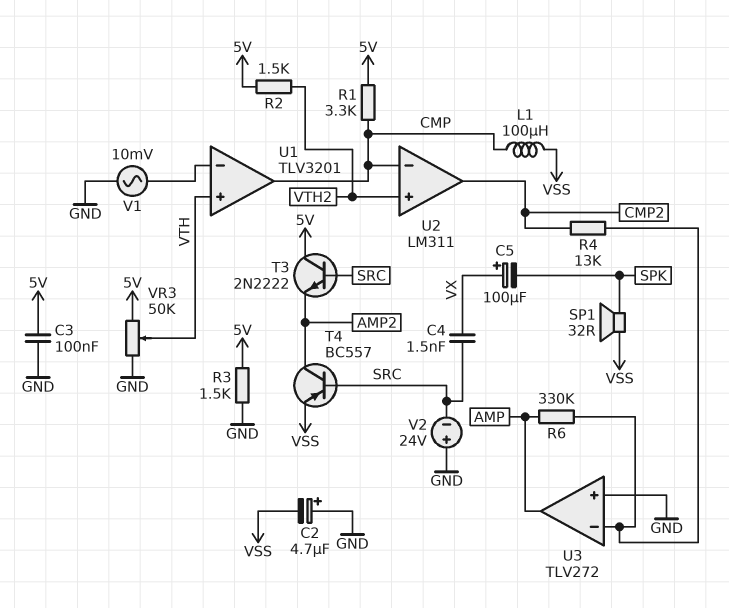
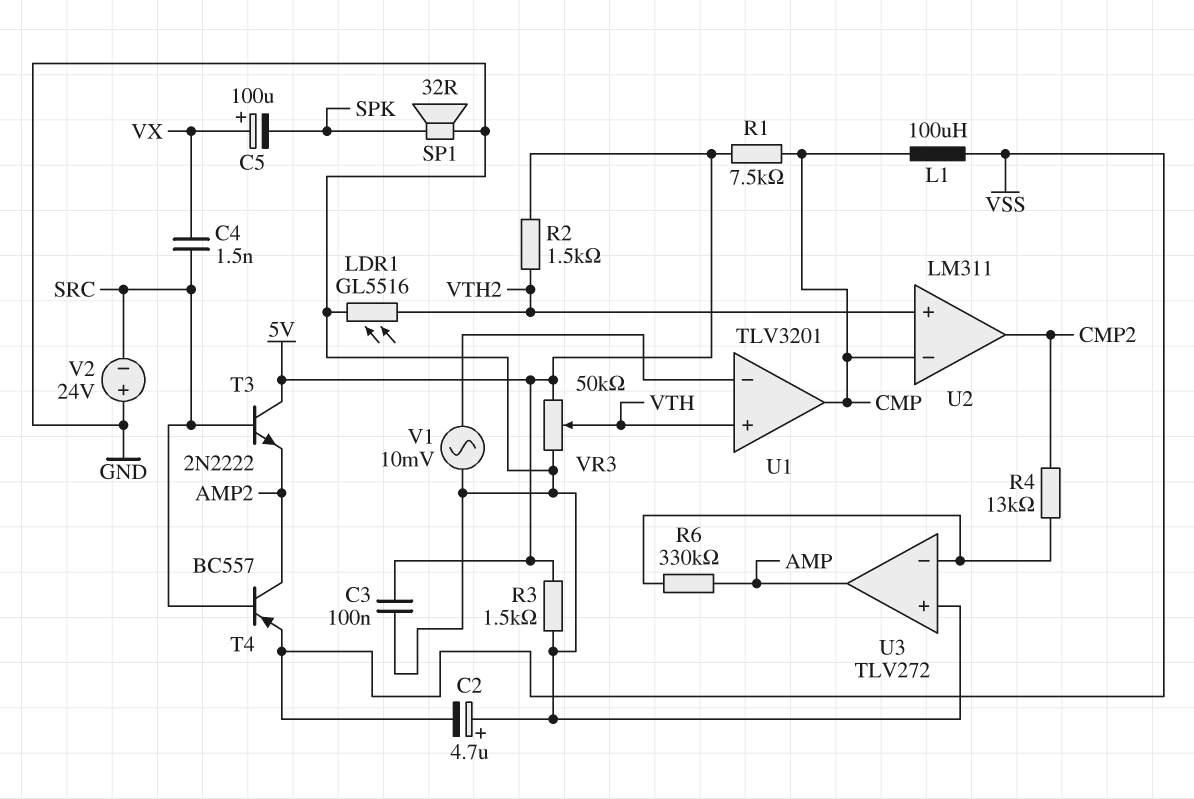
LDR1: none -> GL5516 (GND, VTH2)
R1: 3.3k (5V, CMP) -> 7.5k (5V, CMP)
SP1: speaker 32R (SPK, VSS) -> speaker 32R (GND, SPK)

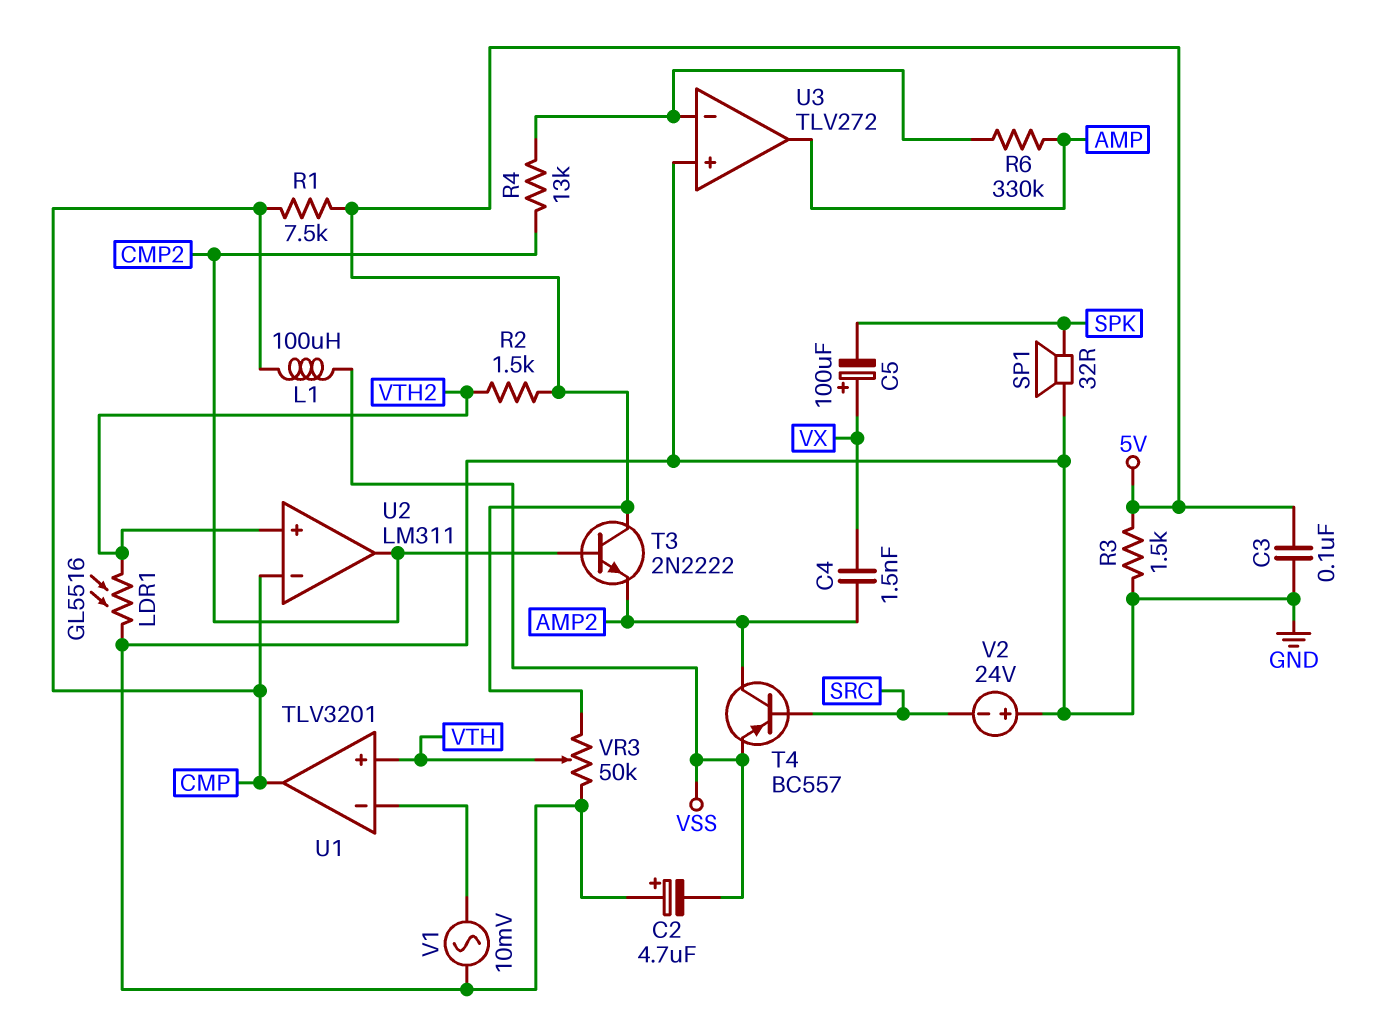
C4: 1.5nF (SRC, VX) -> 1.5nF (AMP2, VX)
T3: NPN 2N2222 (B SRC, C 5V, E AMP2) -> NPN 2N2222 (B CMP2, C 5V, E AMP2)

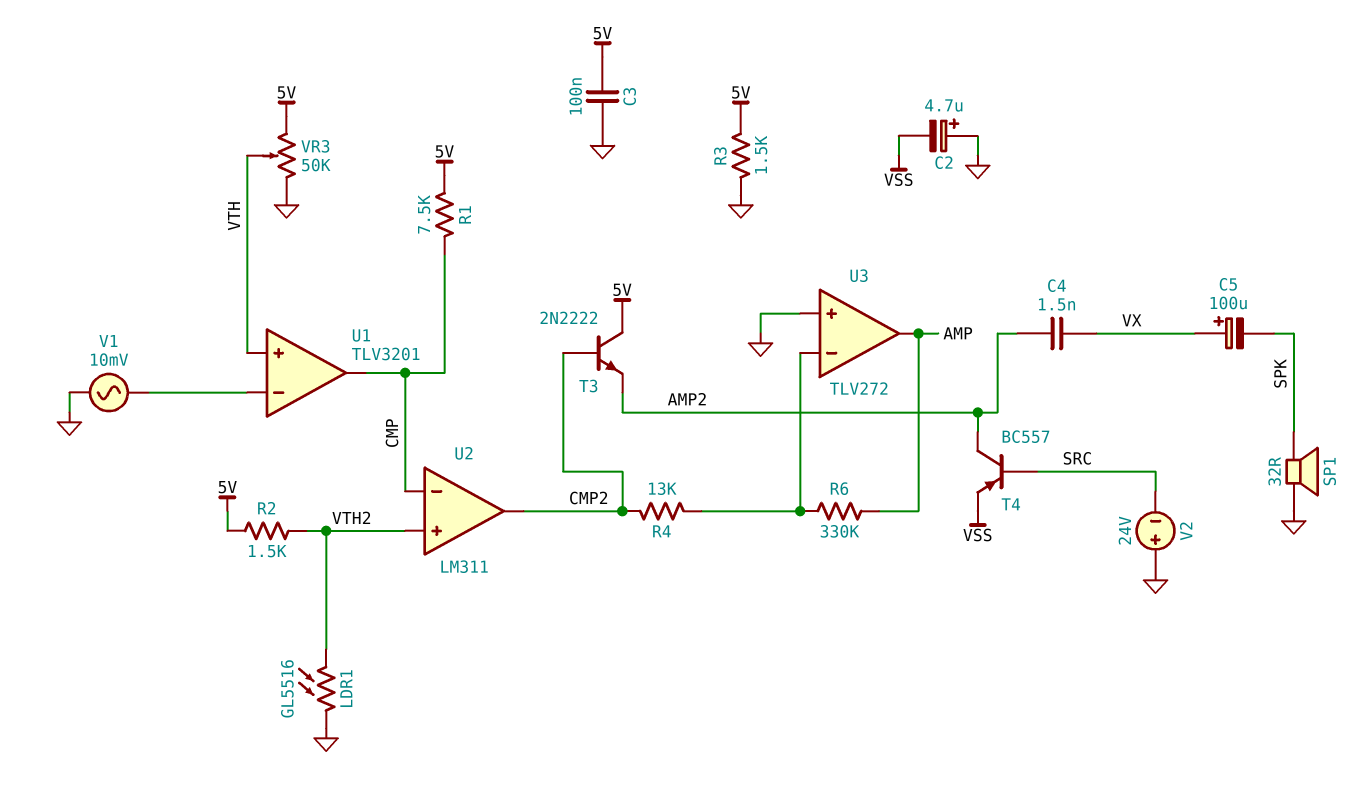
L1: 100uH (CMP, VSS) -> none

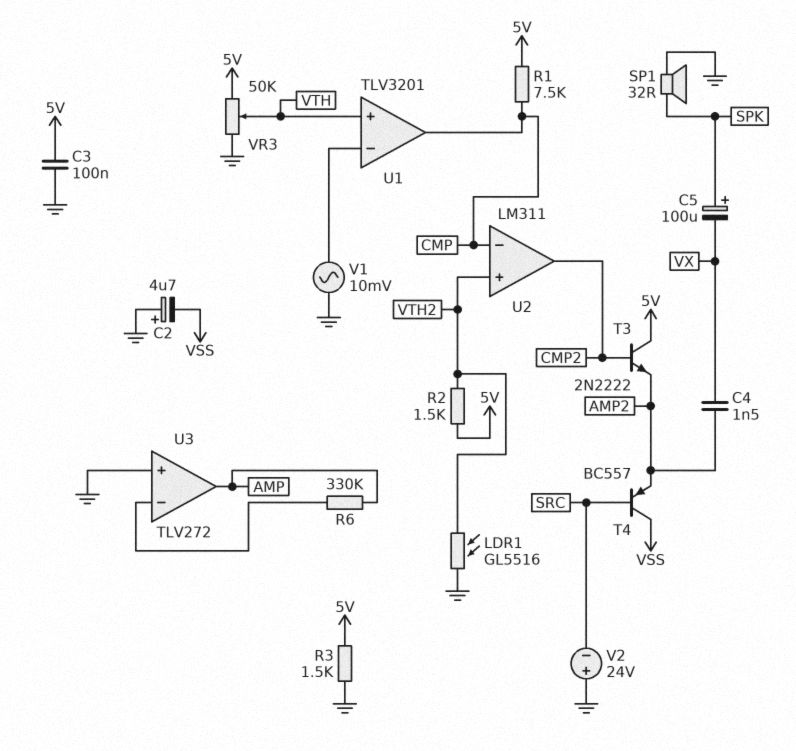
C5: 100uF (plus VX, minus SPK) -> 100uF (plus SPK, minus VX)
R4: 13k (CMP2, U3/in-) -> none
T4: PNP BC557 (B SRC, C AMP2, E VSS) -> PNP BC557 (B SRC, C VSS, E AMP2)

